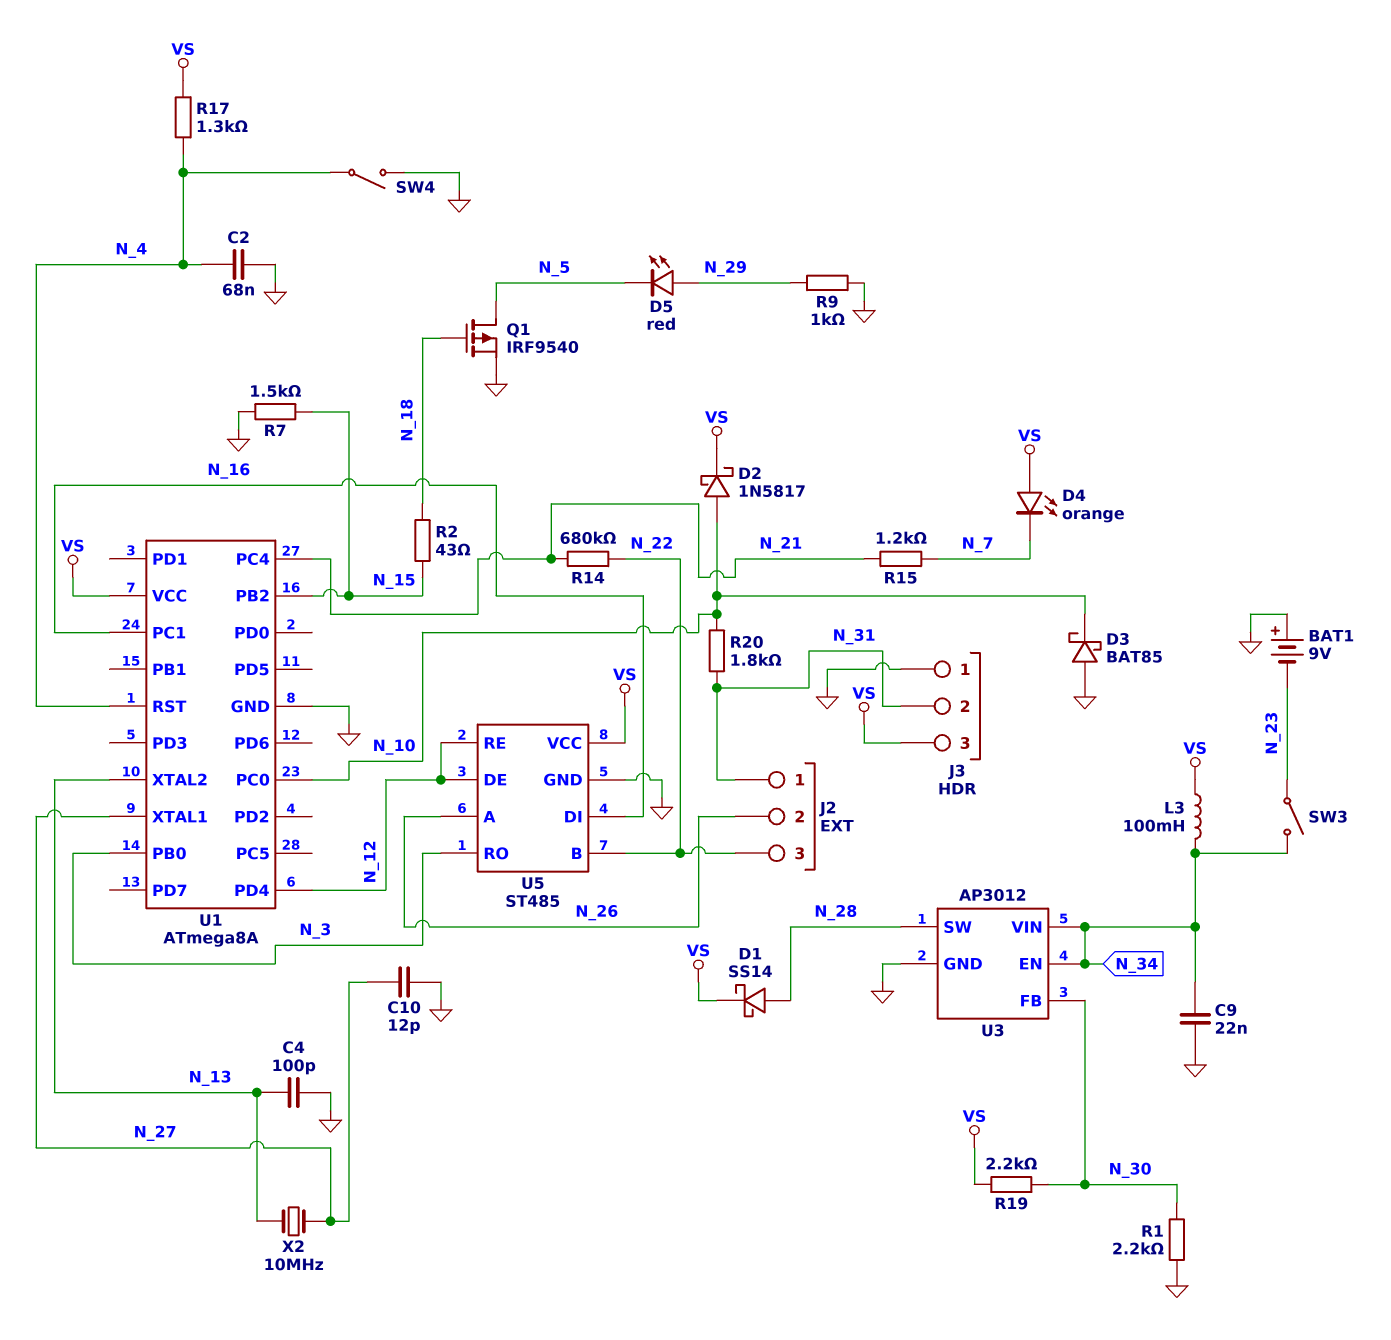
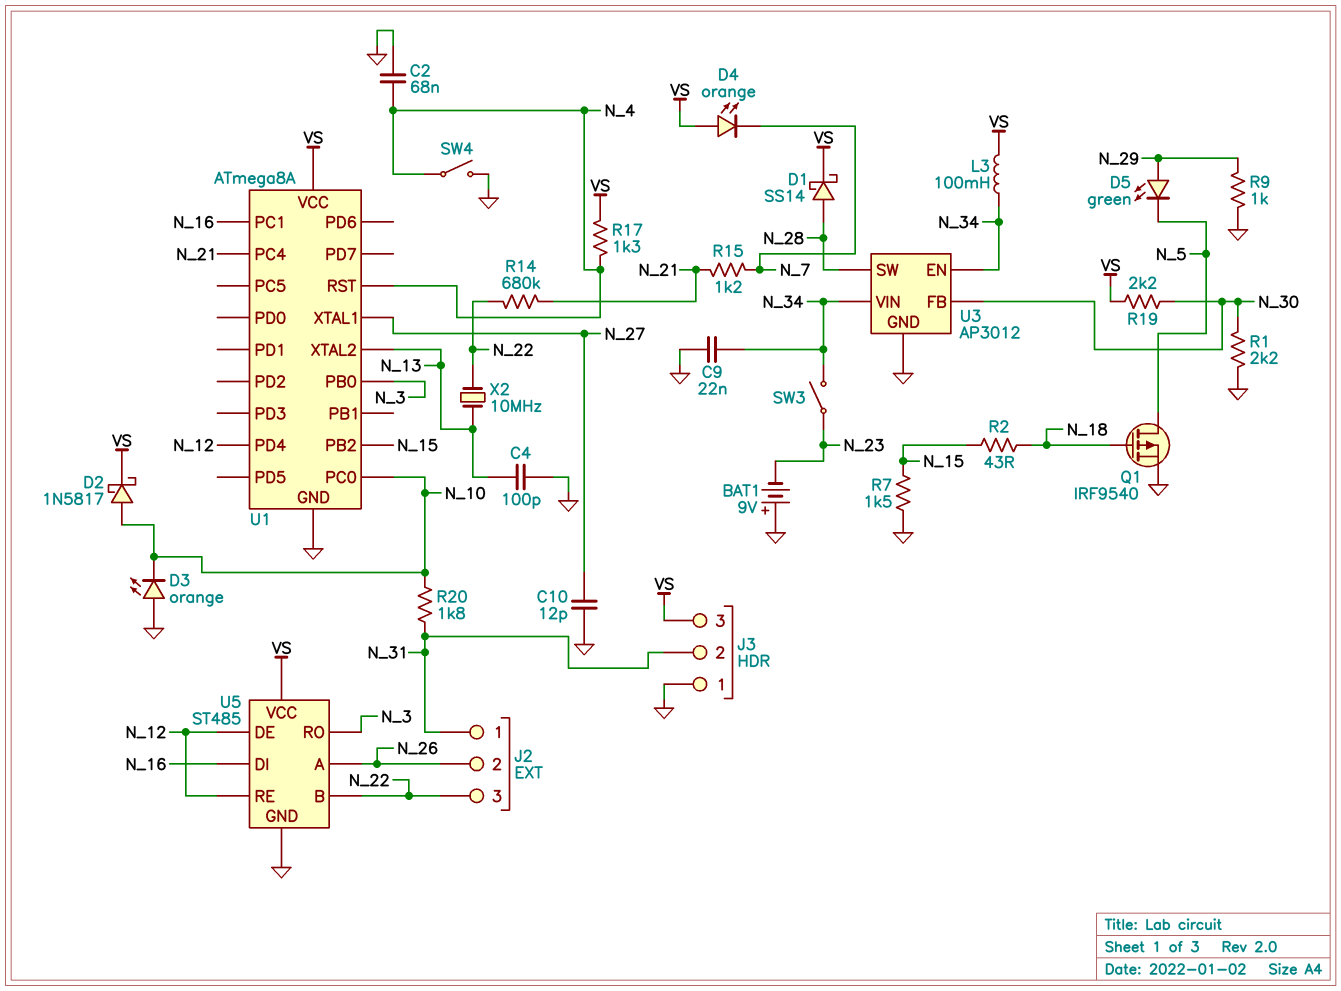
D3: schottky BAT85 (A GND, K N_10) -> LED orange (A GND, K N_10)
D5: LED red (A N_29, K N_5) -> LED green (A N_29, K N_5)
X2: 10MHz (N_13, N_27) -> 10MHz (N_13, N_22)

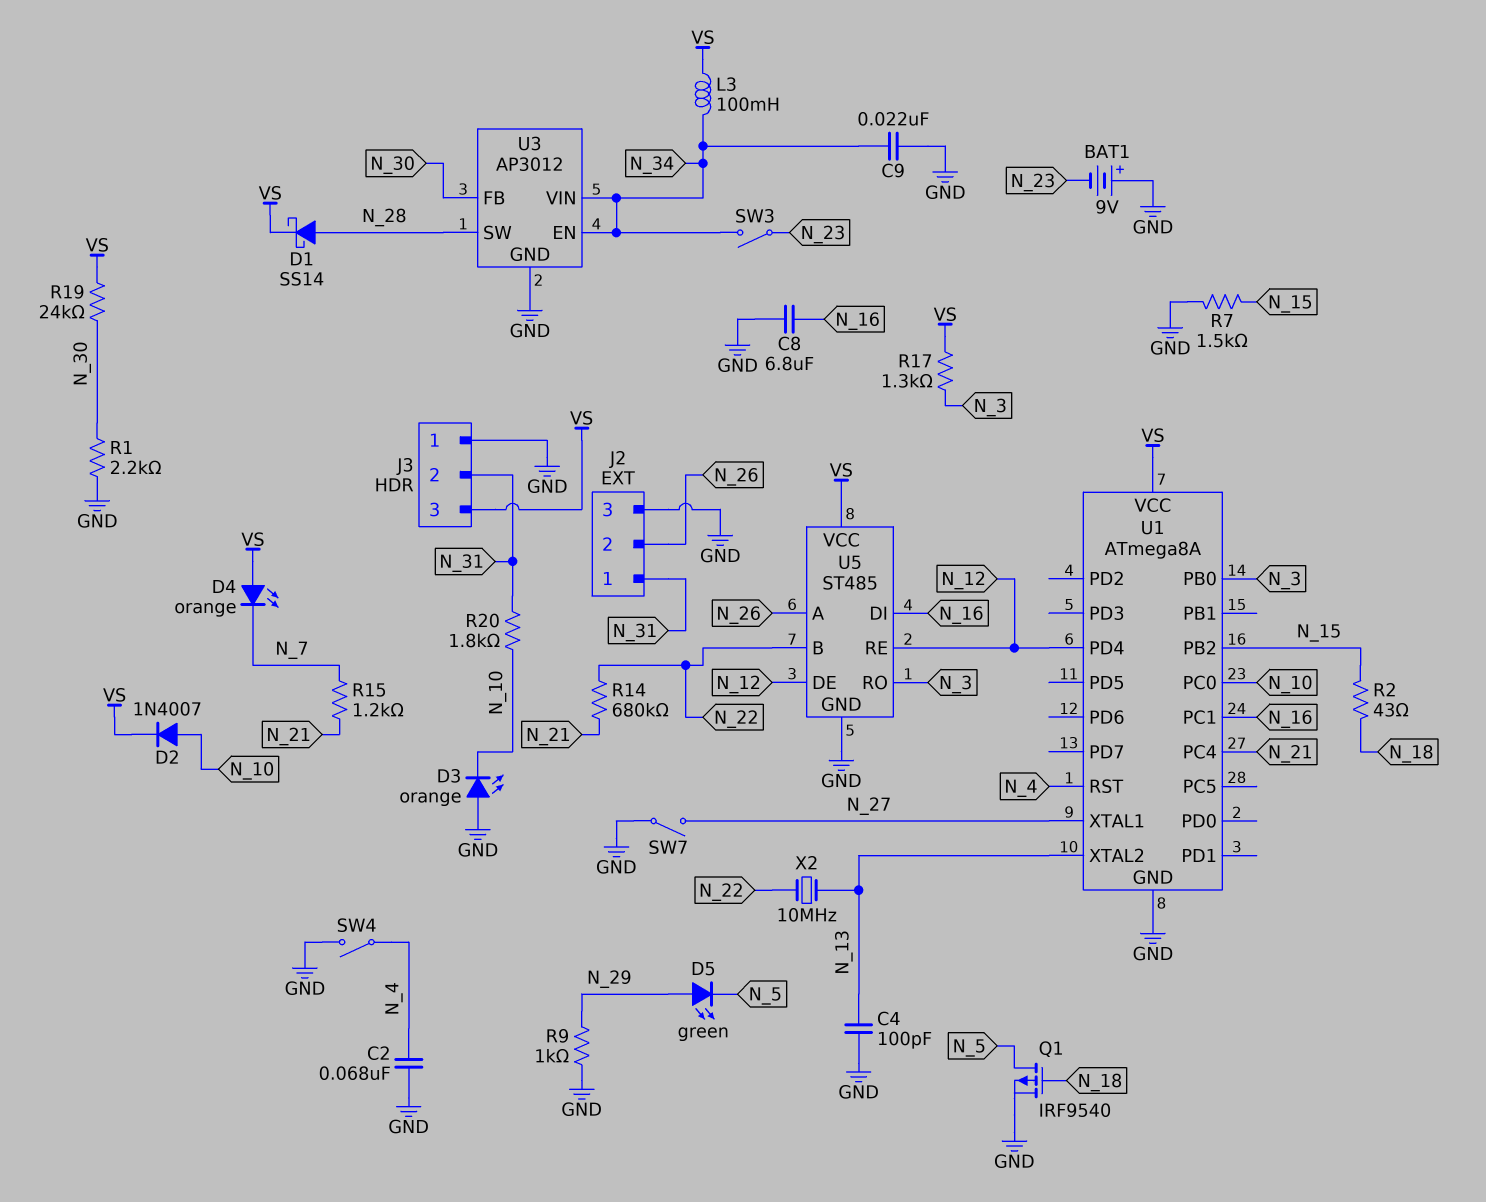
C8: none -> 6.8uF (GND, N_16)
C10: 12pF (GND, N_27) -> none
D2: schottky 1N5817 (A N_10, K VS) -> diode 1N4007 (A N_10, K VS)
J2 pin 3: N_22 -> GND
R17: 1.3k (N_4, VS) -> 1.3k (N_3, VS)
R19: 2.2k (N_30, VS) -> 24k (N_30, VS)
SW7: none -> switch (GND, N_27)

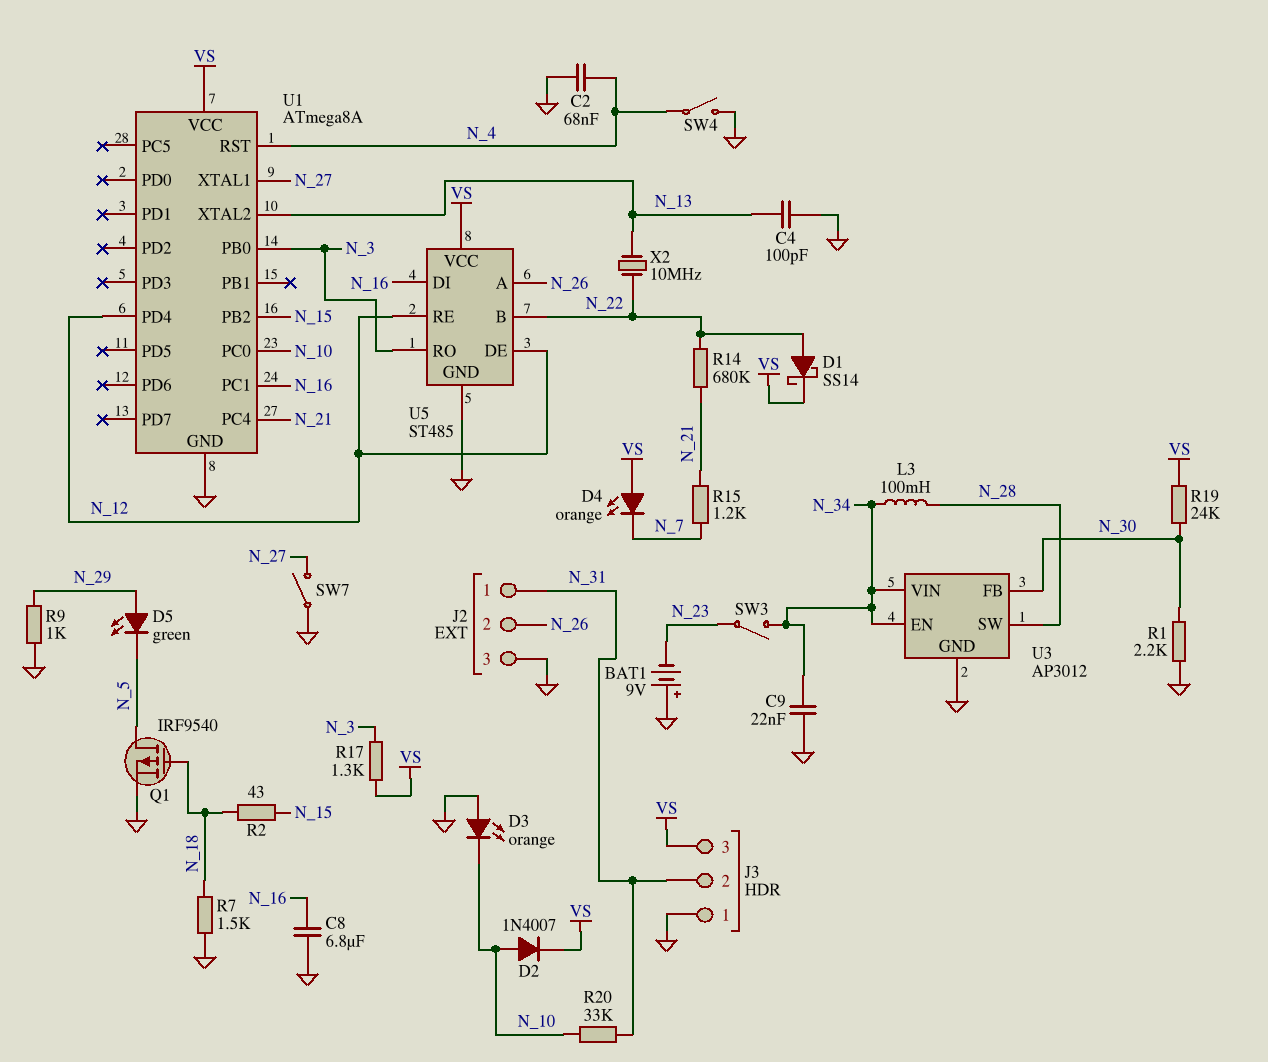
D1: schottky SS14 (A N_28, K VS) -> schottky SS14 (A N_22, K VS)
L3: 100mH (N_34, VS) -> 100mH (N_28, N_34)
R7: 1.5k (GND, N_15) -> 1.5k (GND, N_18)
R20: 1.8k (N_10, N_31) -> 33k (N_10, N_31)

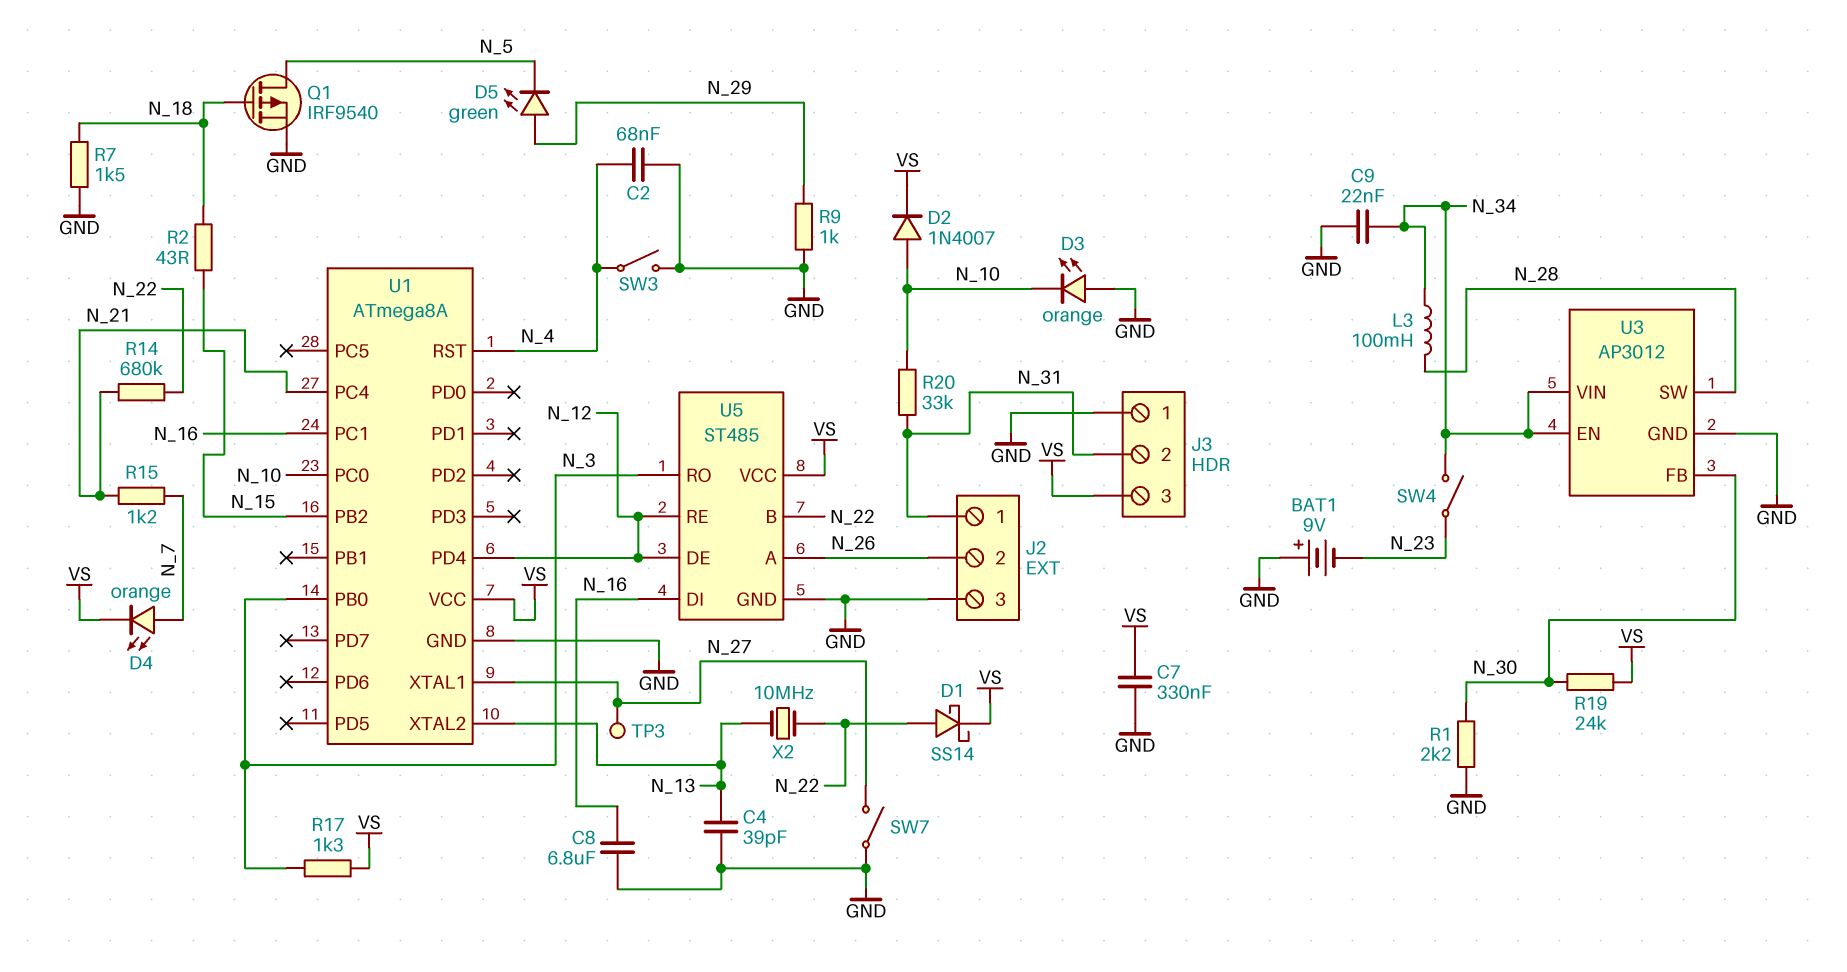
C4: 100pF (GND, N_13) -> 39pF (GND, N_13)
C7: none -> 330nF (GND, VS)
D4: LED orange (A VS, K N_7) -> LED orange (A N_7, K VS)
SW3: switch (N_23, N_34) -> switch (GND, N_4)
SW4: switch (GND, N_4) -> switch (N_23, N_34)
TP3: none -> test point (N_27)

